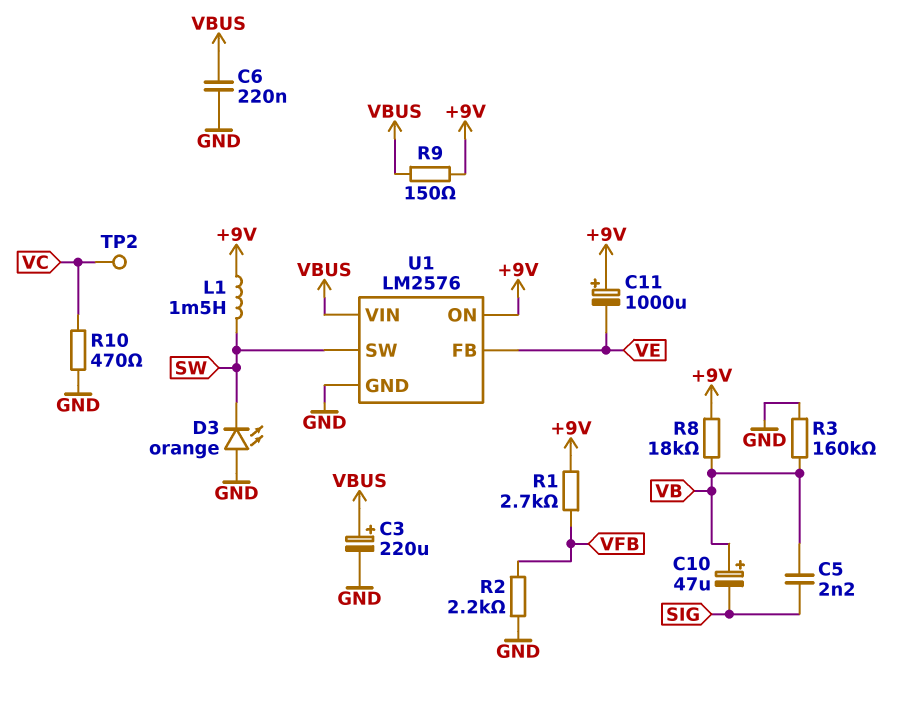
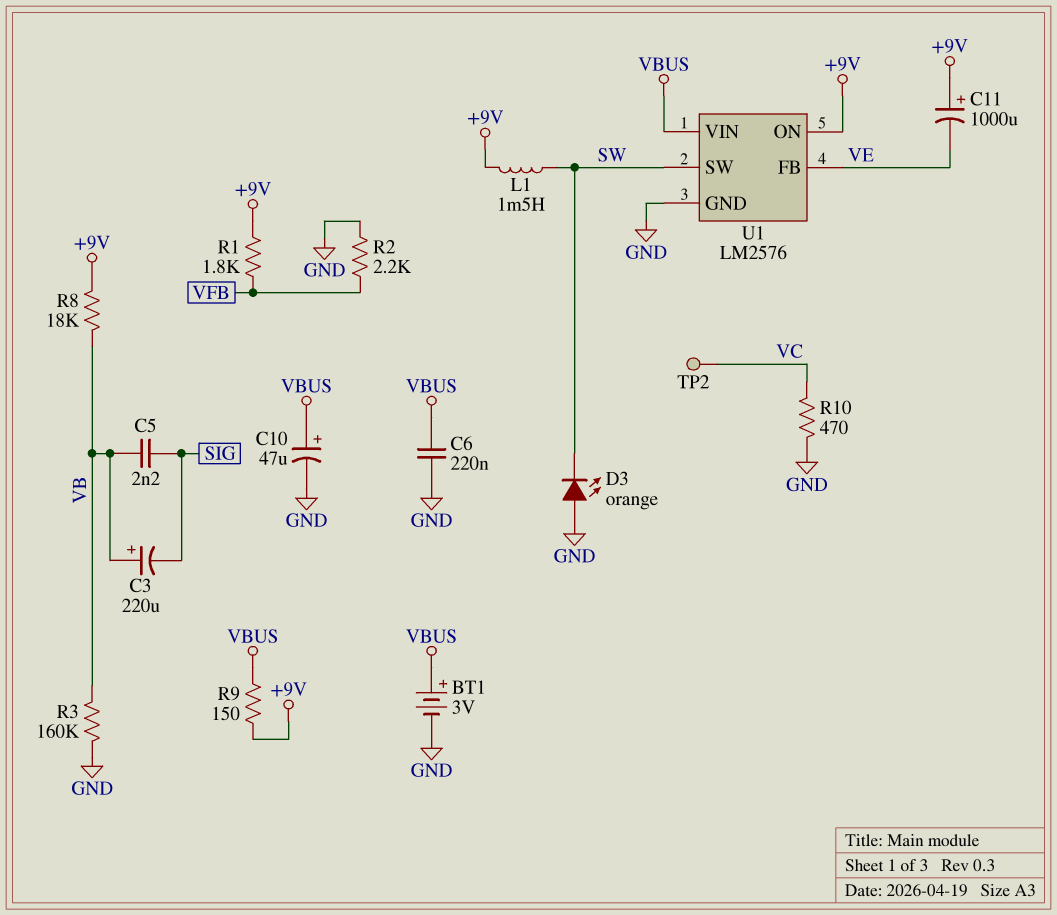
BT1: none -> 3V (plus VBUS, minus GND)
C3: 220uF (plus VBUS, minus GND) -> 220uF (plus VB, minus SIG)
C10: 47uF (plus VB, minus SIG) -> 47uF (plus VBUS, minus GND)
R1: 2.7k (+9V, VFB) -> 1.8k (+9V, VFB)

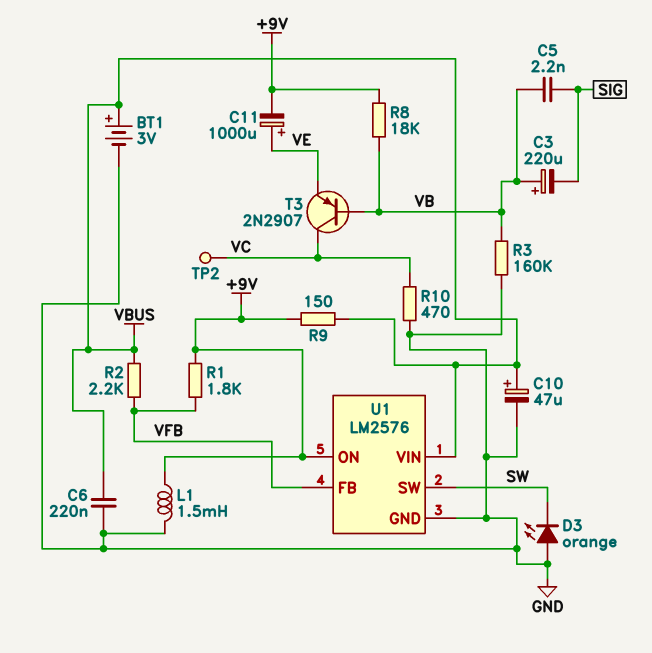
C11: 1000uF (plus +9V, minus VE) -> 1000uF (plus VE, minus +9V)
L1: 1.5mH (+9V, SW) -> 1.5mH (+9V, GND)
R2: 2.2k (GND, VFB) -> 2.2k (VBUS, VFB)
T3: none -> PNP 2N2907 (B VB, C VC, E VE)
U1 pin FB: VE -> VFB

